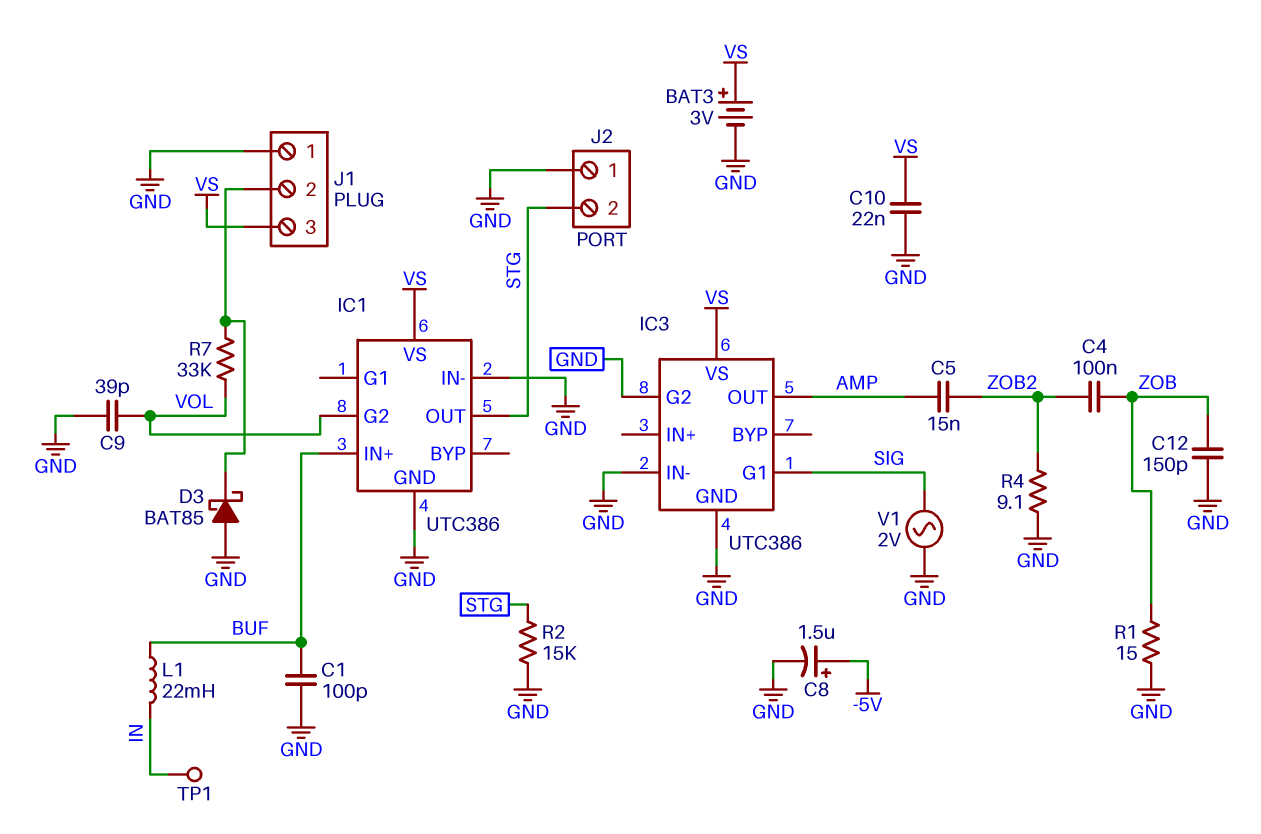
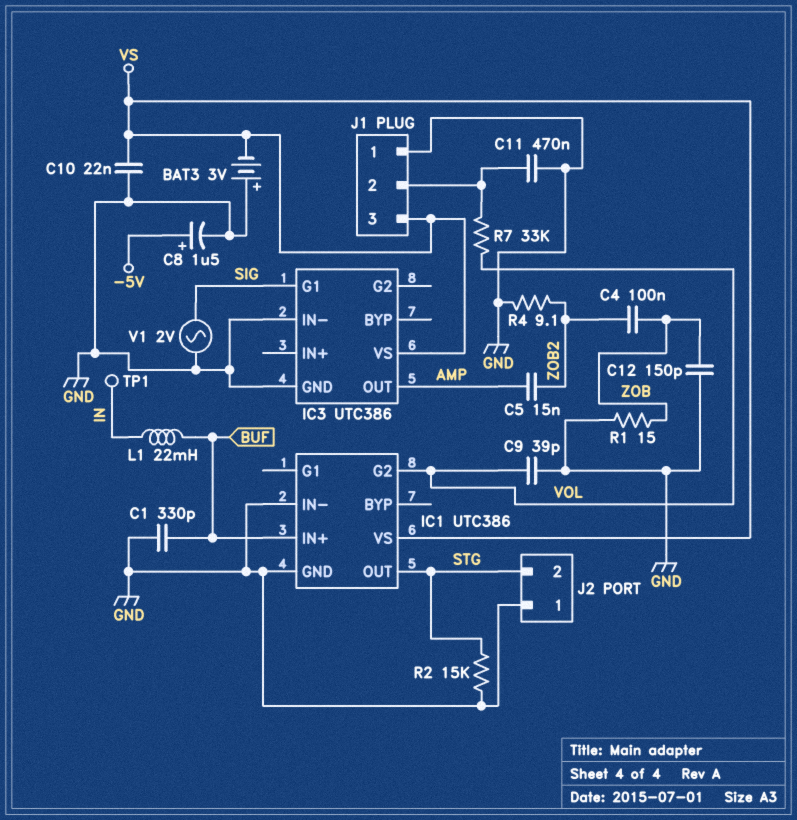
BAT3: 3V (plus VS, minus GND) -> 3V (plus GND, minus VS)
C1: 100pF (BUF, GND) -> 330pF (BUF, GND)
C11: none -> 470nF (GND, J1/2)
D3: schottky BAT85 (A GND, K J1/2) -> none
IC3 pin G2: GND -> none

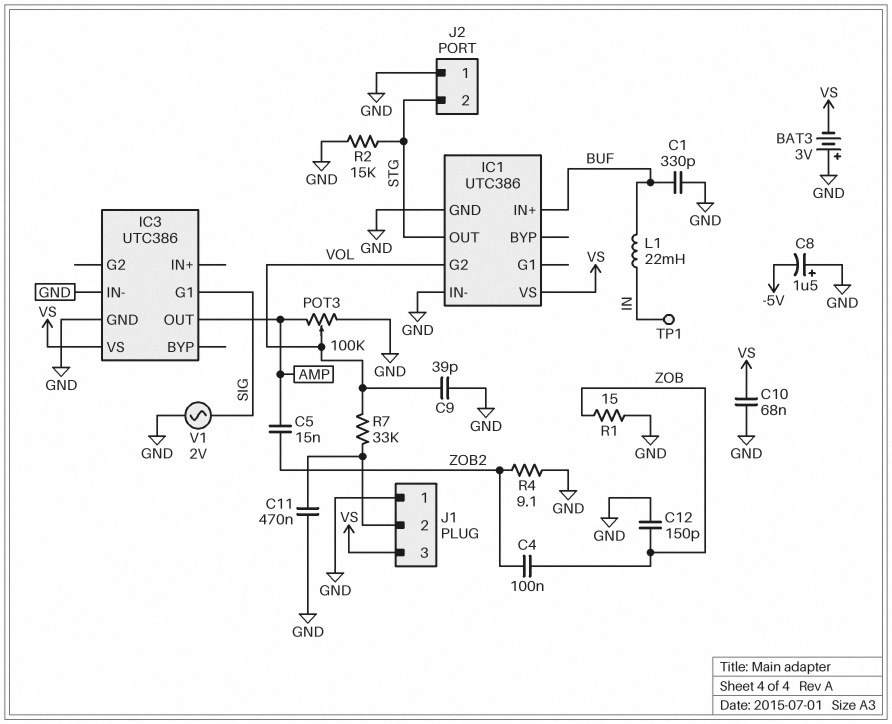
C8: 1.5uF (plus -5V, minus GND) -> 1.5uF (plus GND, minus -5V)
C10: 22nF (GND, VS) -> 68nF (GND, VS)
POT3: none -> 100k (AMP, GND, wiper VOL)

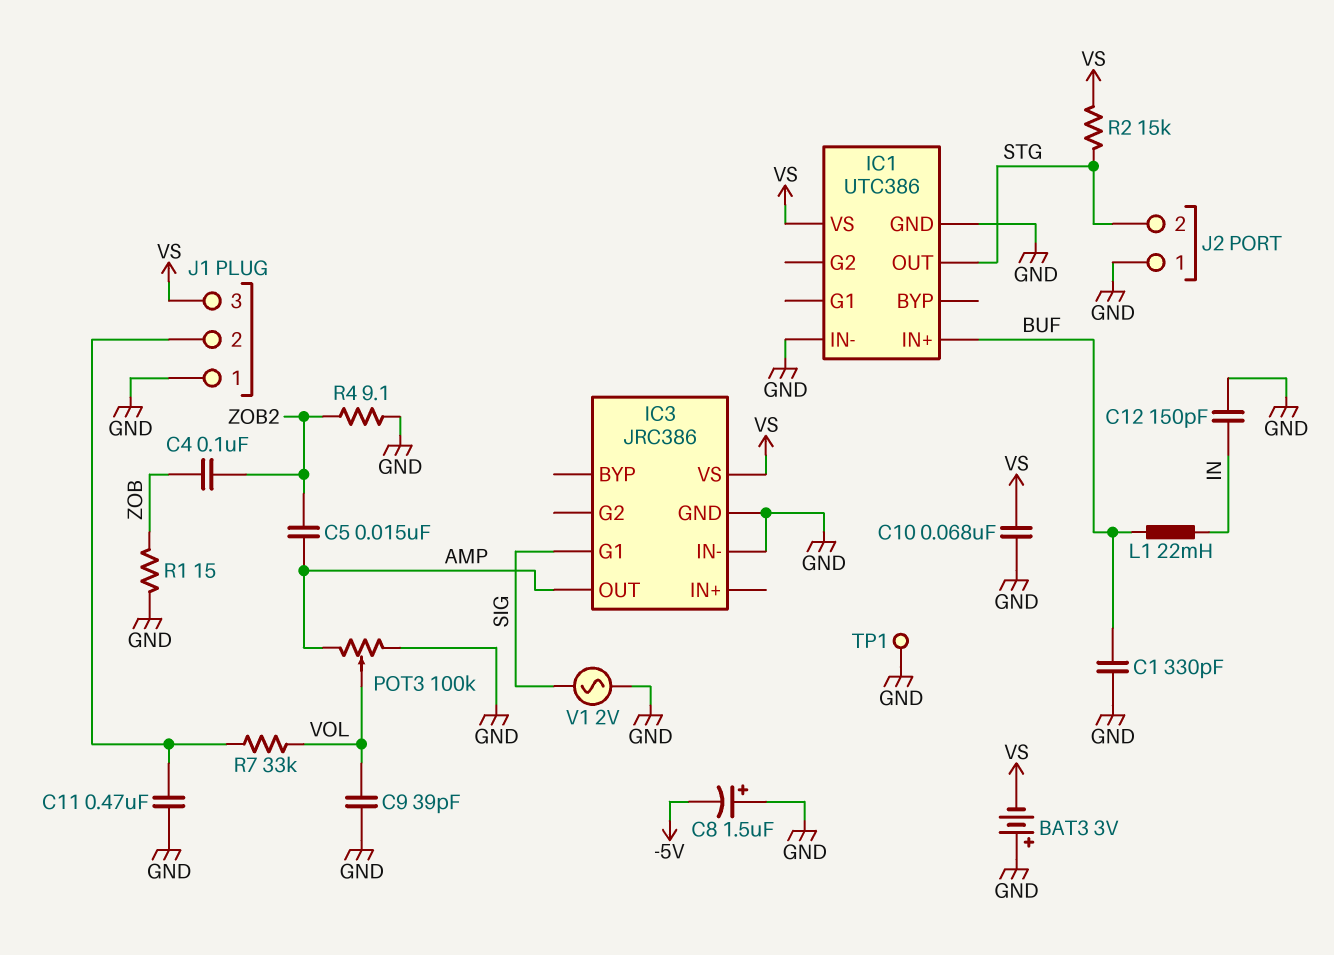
C12: 150pF (GND, ZOB) -> 150pF (GND, IN)
IC1 pin G2: VOL -> none
IC3: UTC386 -> JRC386
R2: 15k (GND, STG) -> 15k (STG, VS)
TP1: test point (IN) -> test point (GND)

